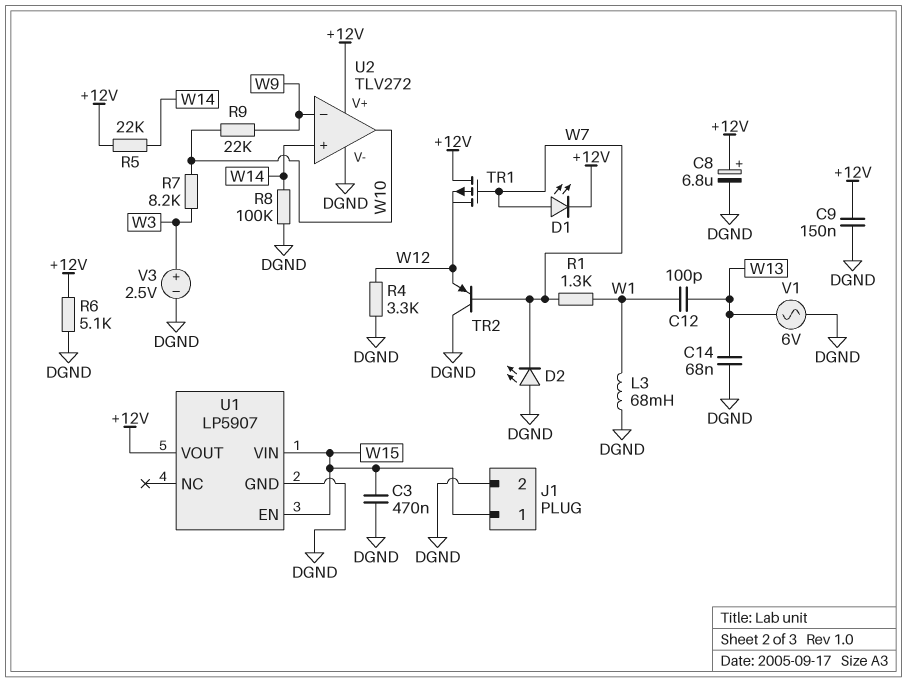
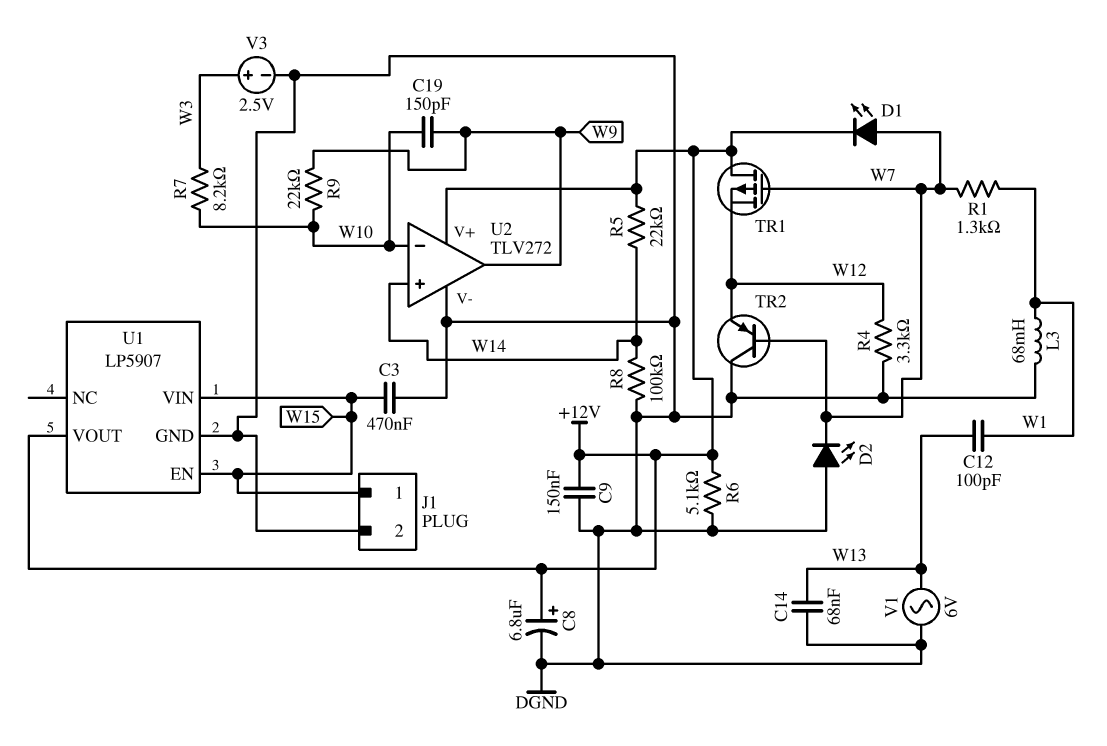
C19: none -> 150pF (W9, W10)
U2 pin in-: W9 -> W10
U2 pin out: W10 -> W9

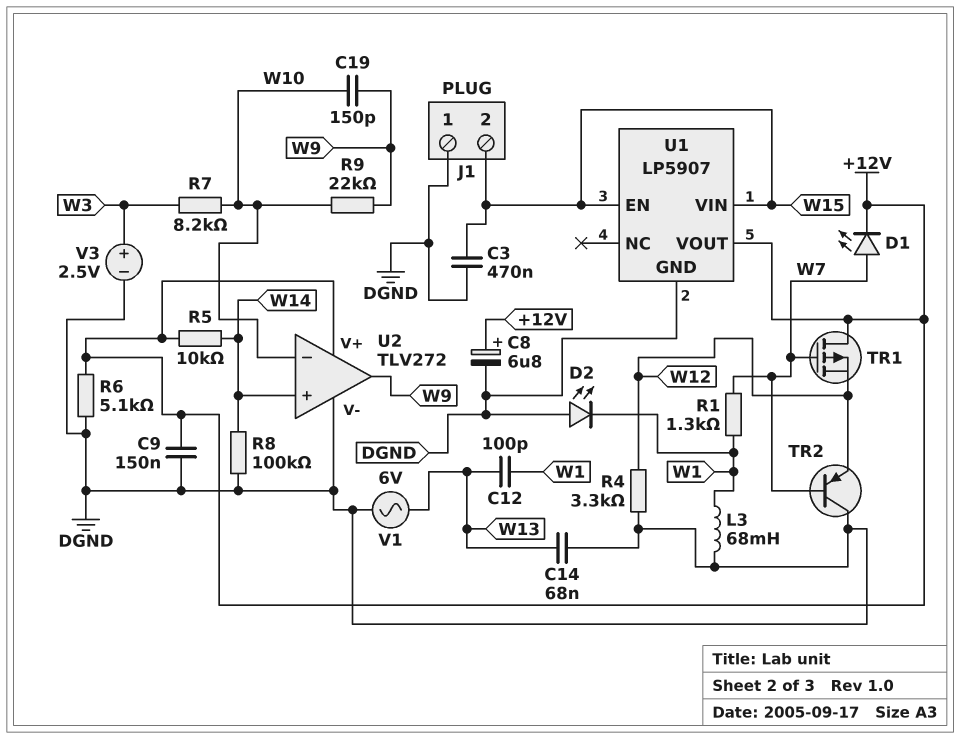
D2: LED (A DGND, K W7) -> LED (A DGND, K W1)
J1 pin 1: W15 -> DGND
J1 pin 2: DGND -> W15
R5: 22k (+12V, W14) -> 10k (+12V, W14)

